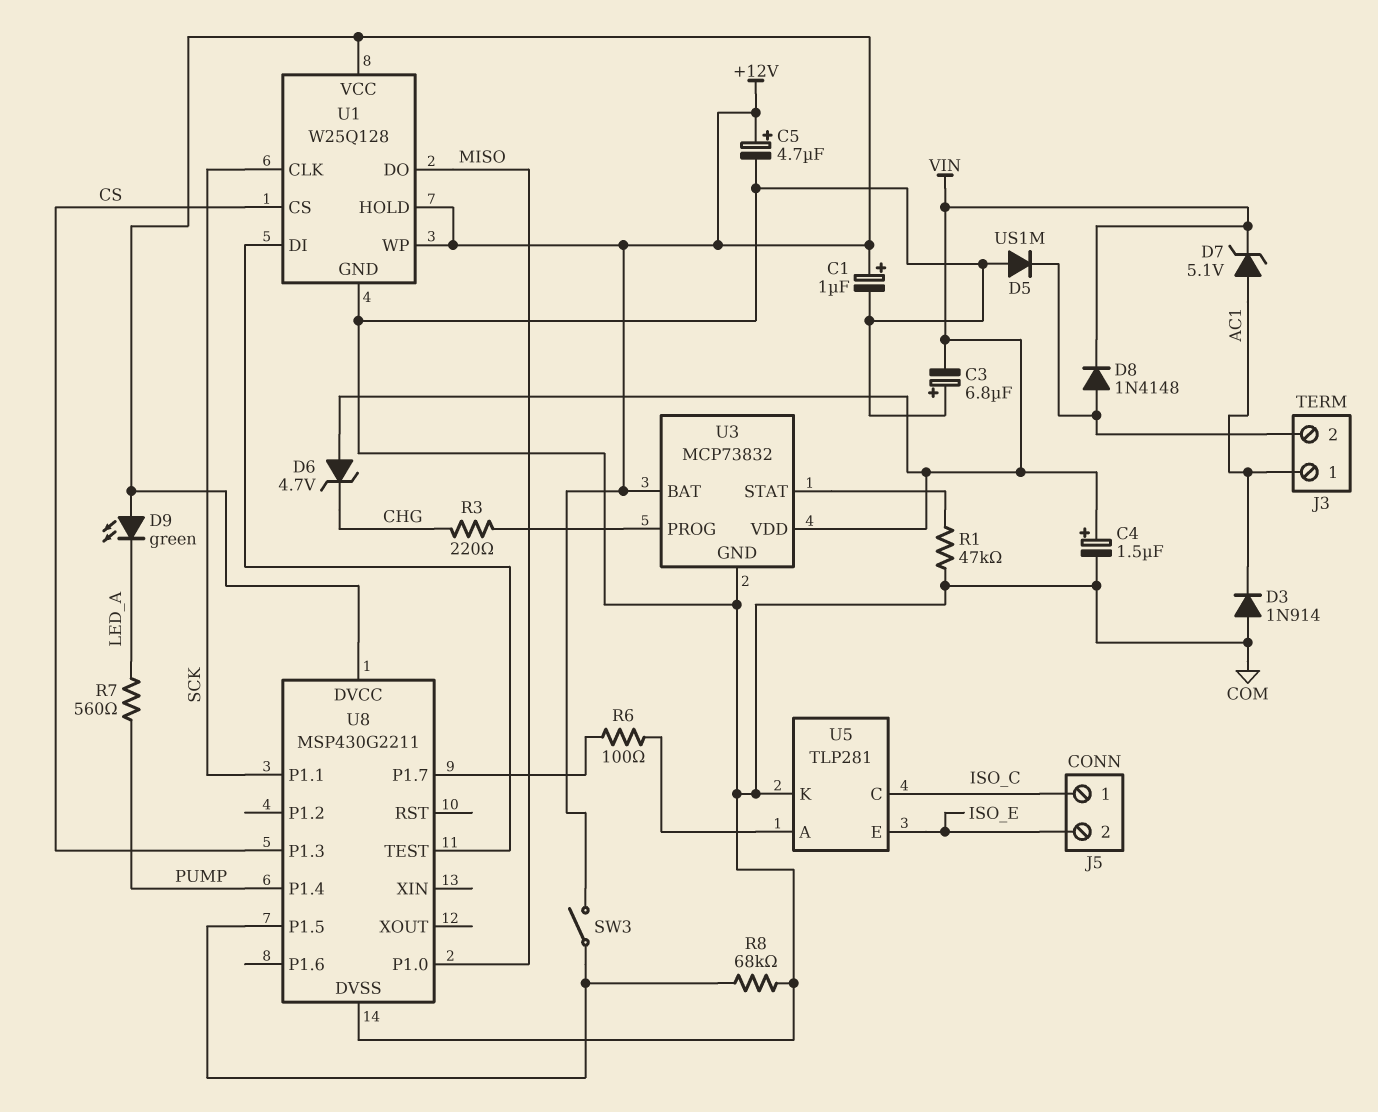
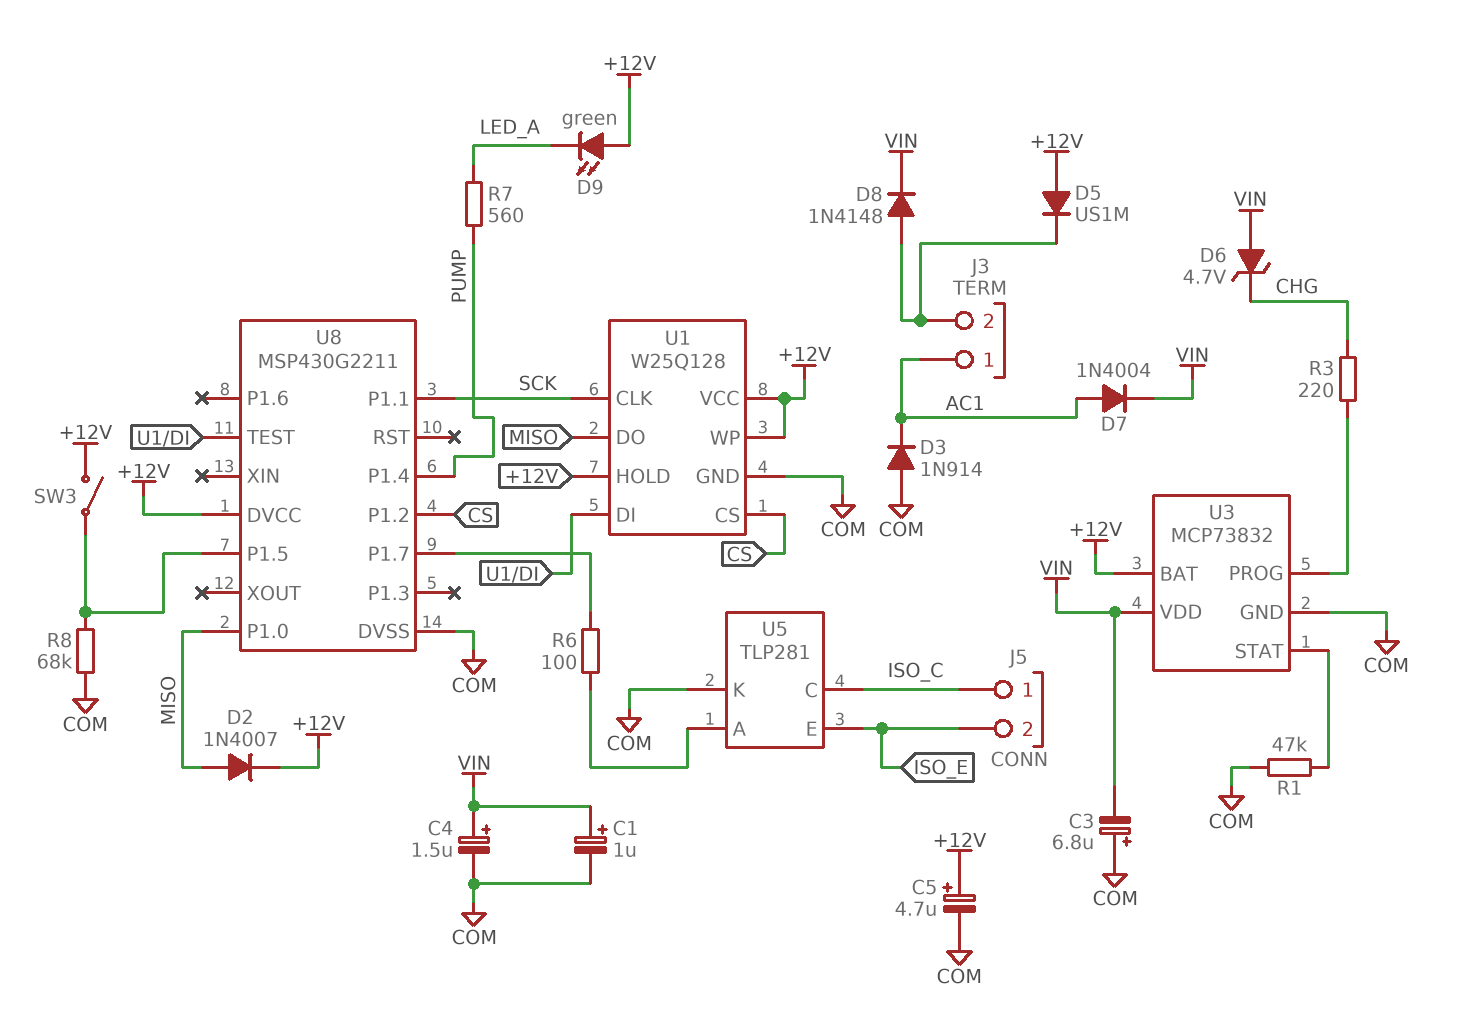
C1: 1uF (plus +12V, minus COM) -> 1uF (plus VIN, minus COM)
D2: none -> diode 1N4007 (A MISO, K +12V)
D5: diode US1M (A COM, K J3/2) -> diode US1M (A +12V, K J3/2)
D7: zener 5.1V (A AC1, K VIN) -> diode 1N4004 (A AC1, K VIN)
U8 pin P1.2: none -> CS
U8 pin P1.3: CS -> none

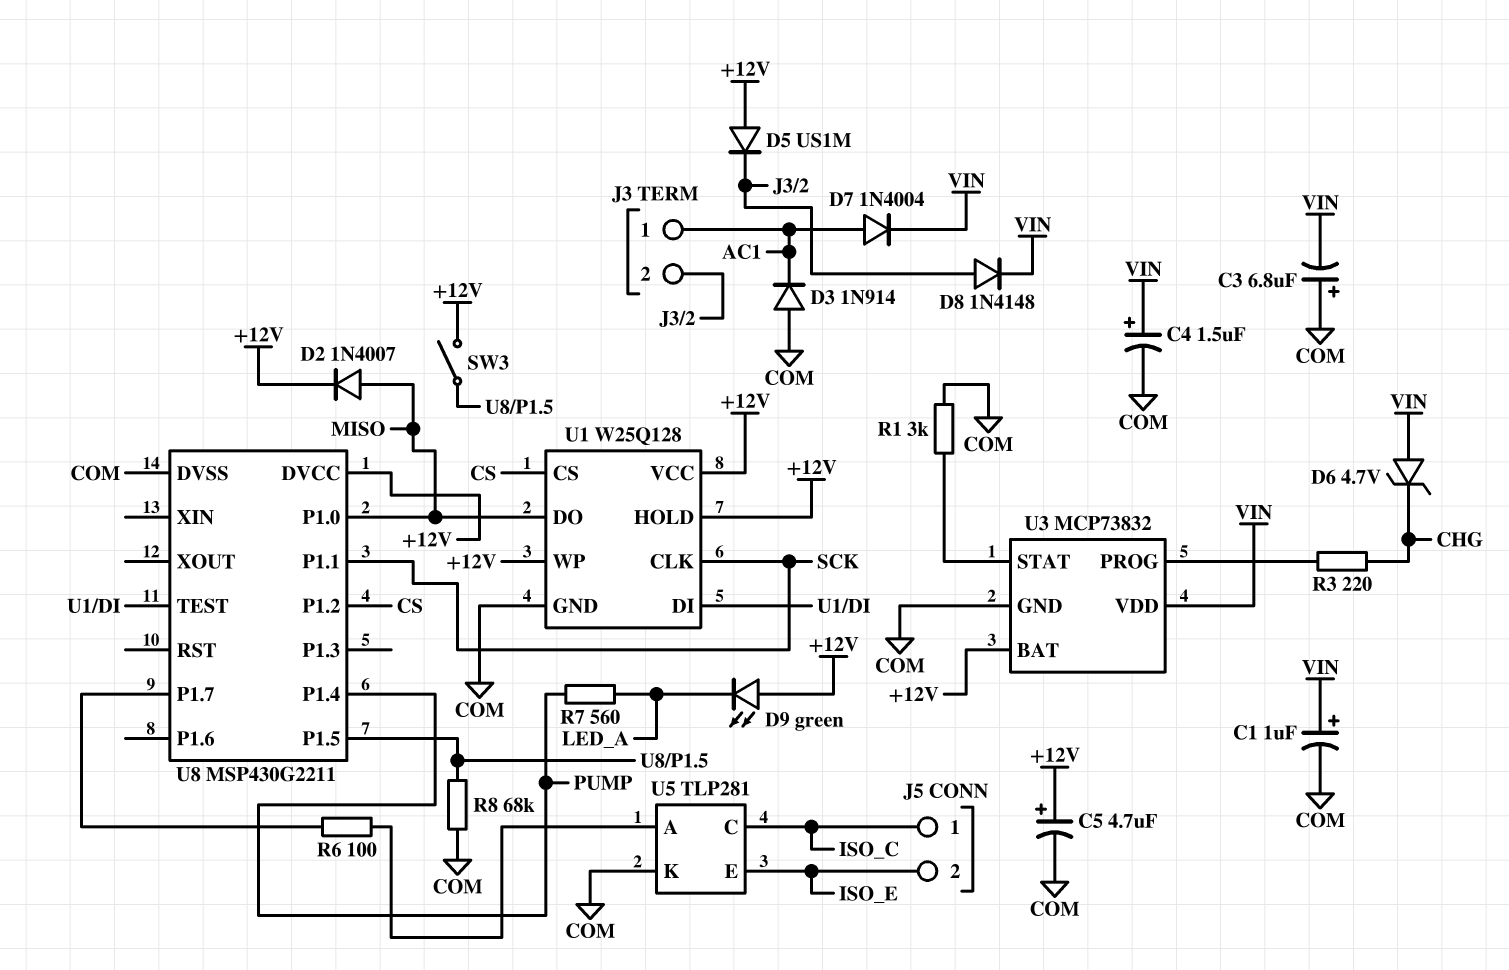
R1: 47k (COM, U3/STAT) -> 3k (COM, U3/STAT)

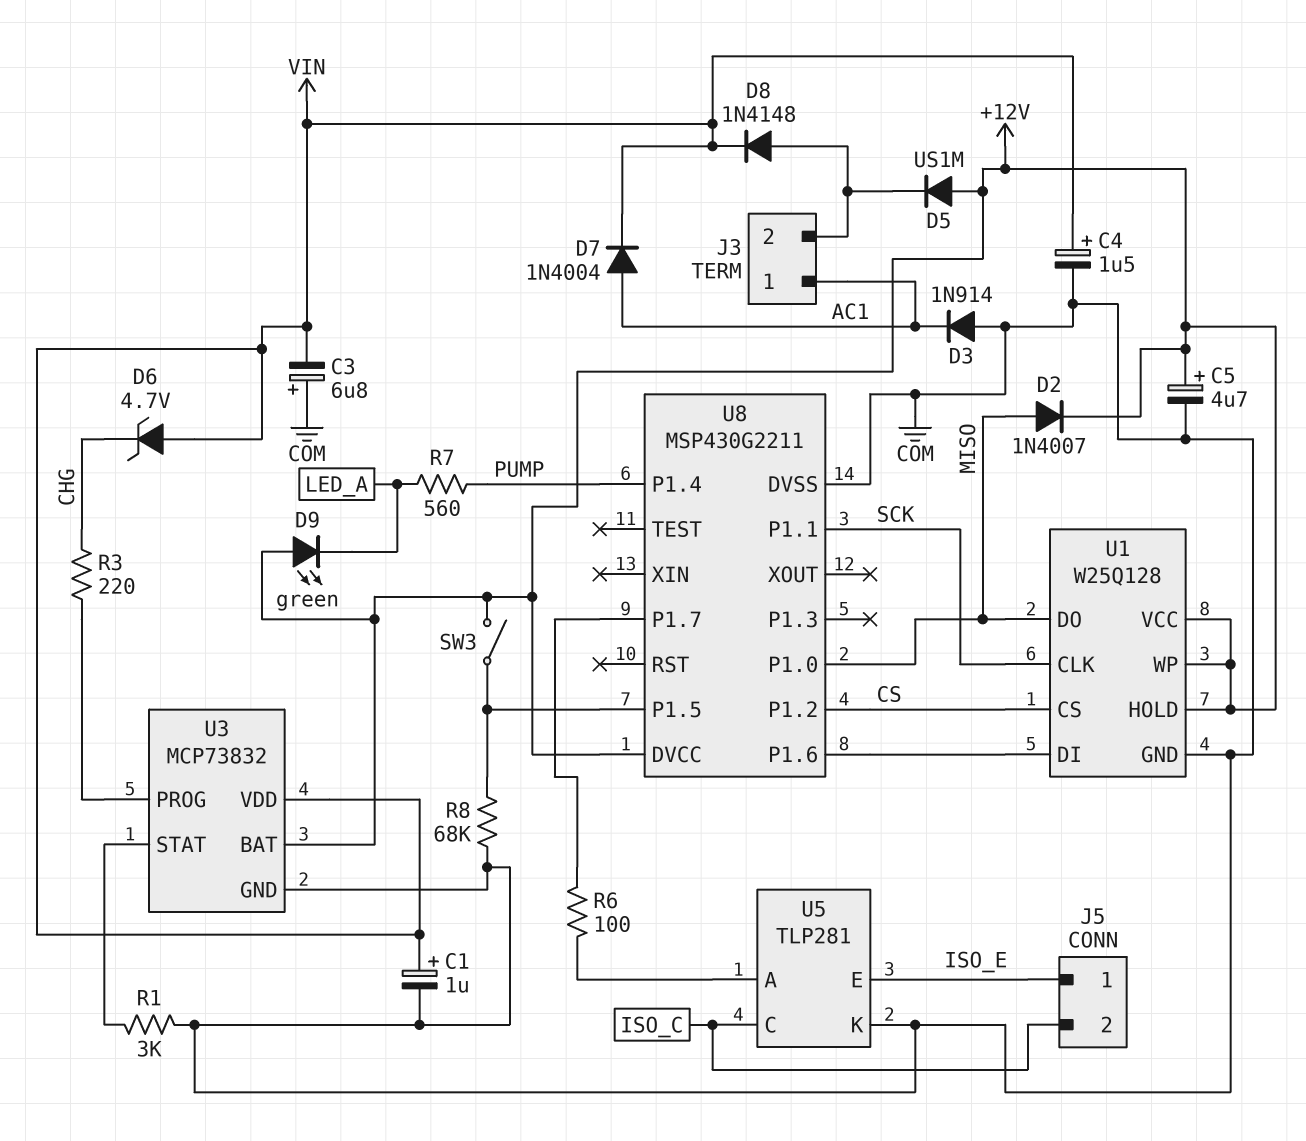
J5 pin 1: ISO_C -> ISO_E
J5 pin 2: ISO_E -> ISO_C
U8 pin P1.6: none -> U1/DI
U8 pin TEST: U1/DI -> none

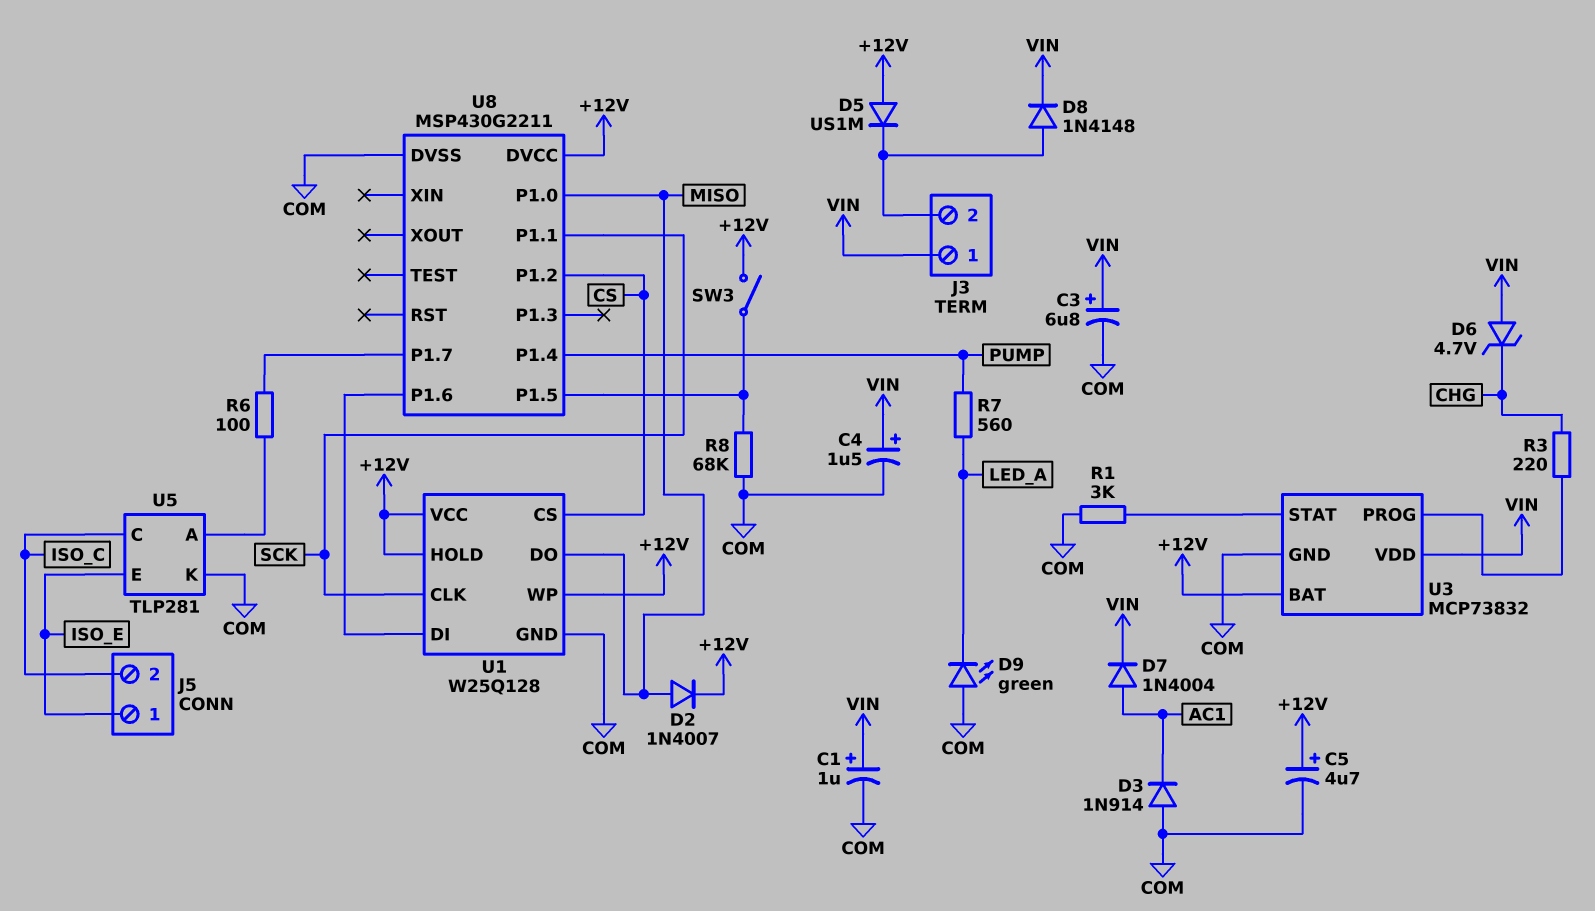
C3: 6.8uF (plus COM, minus VIN) -> 6.8uF (plus VIN, minus COM)
D9: LED green (A +12V, K LED_A) -> LED green (A COM, K LED_A)
J3 pin 1: AC1 -> VIN

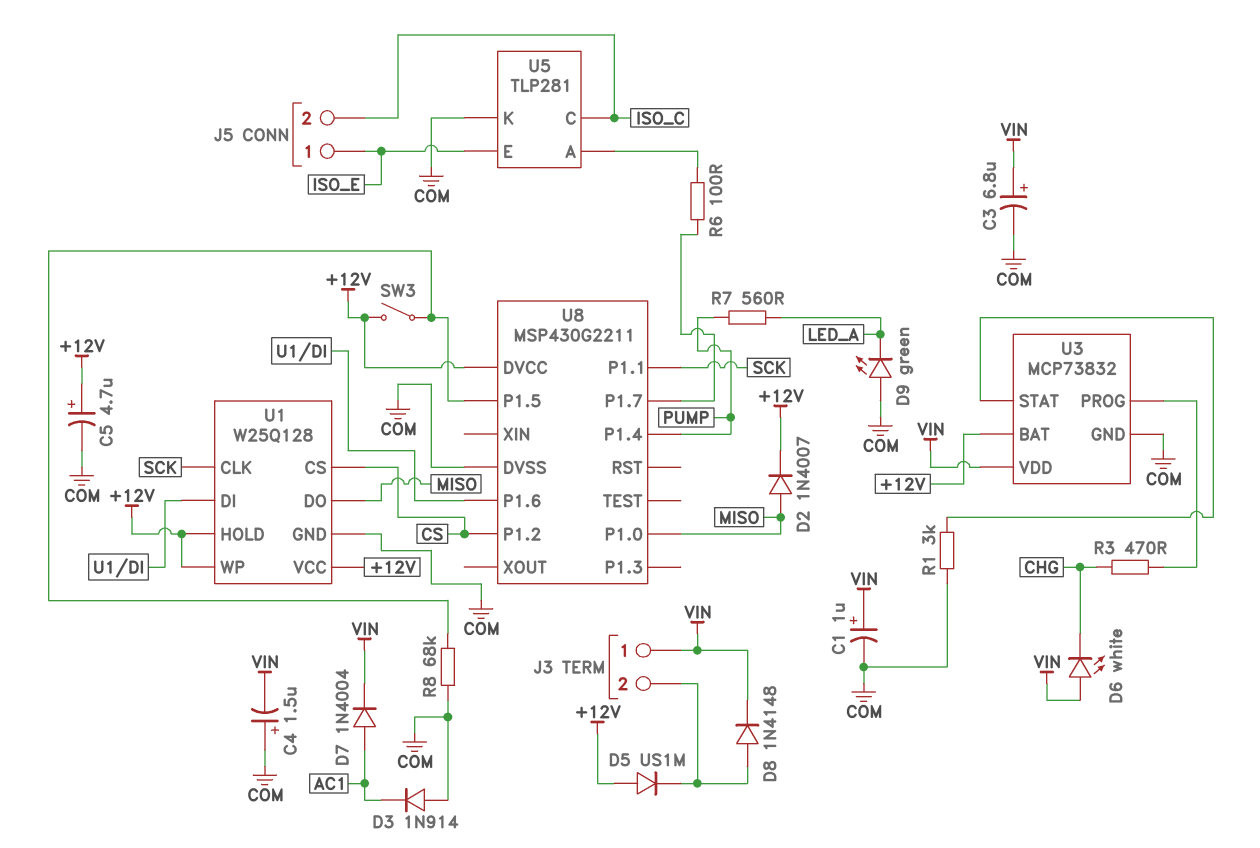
C4: 1.5uF (plus VIN, minus COM) -> 1.5uF (plus COM, minus VIN)
D6: zener 4.7V (A VIN, K CHG) -> LED white (A VIN, K CHG)
R3: 220 (CHG, U3/PROG) -> 470 (CHG, U3/PROG)

